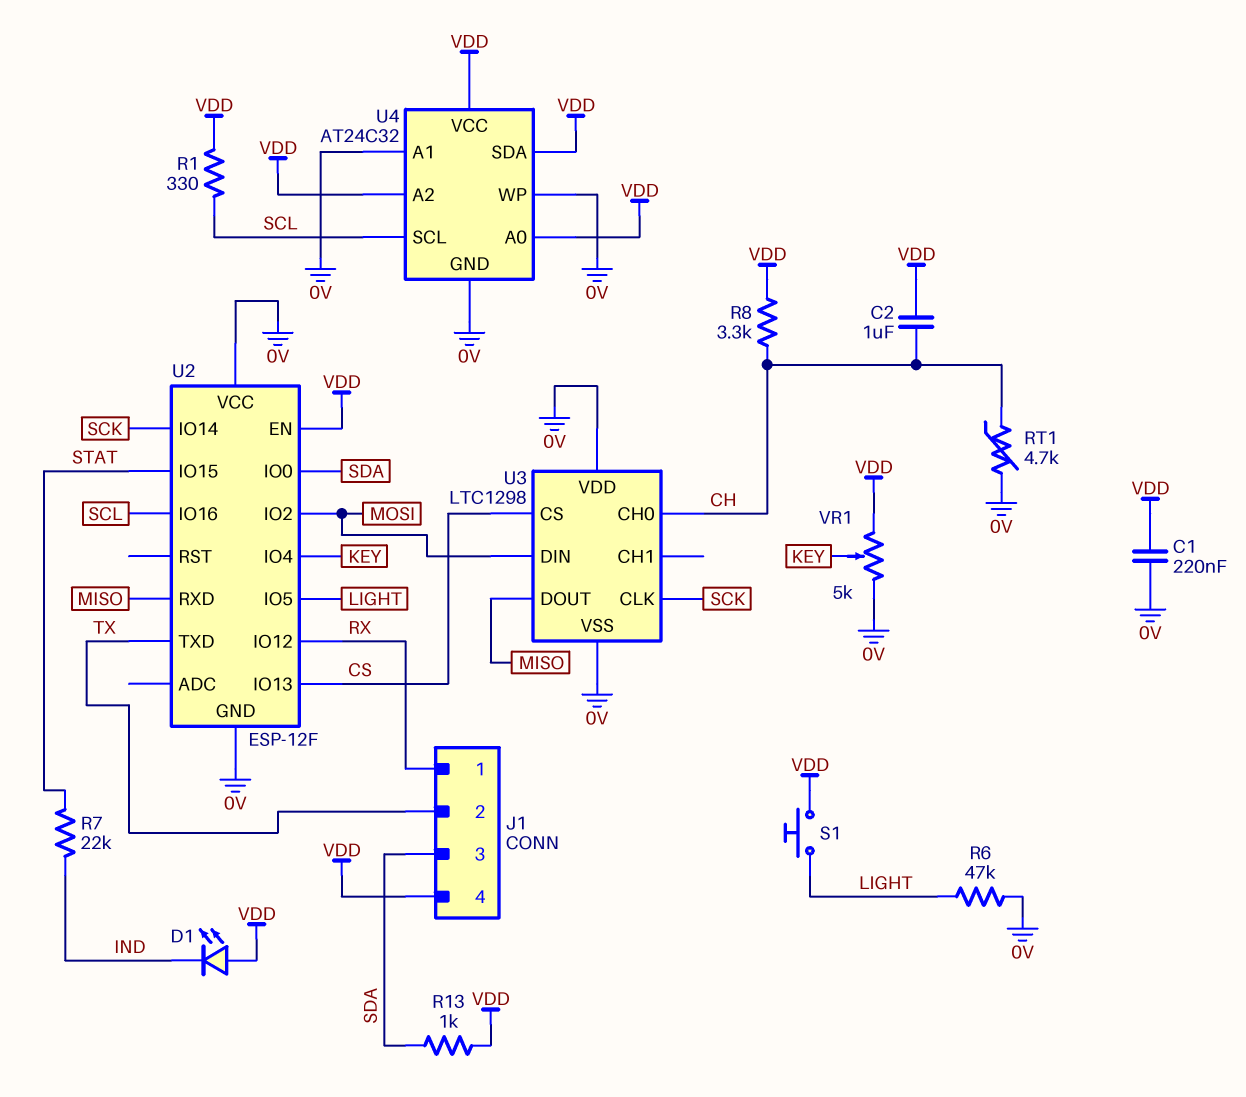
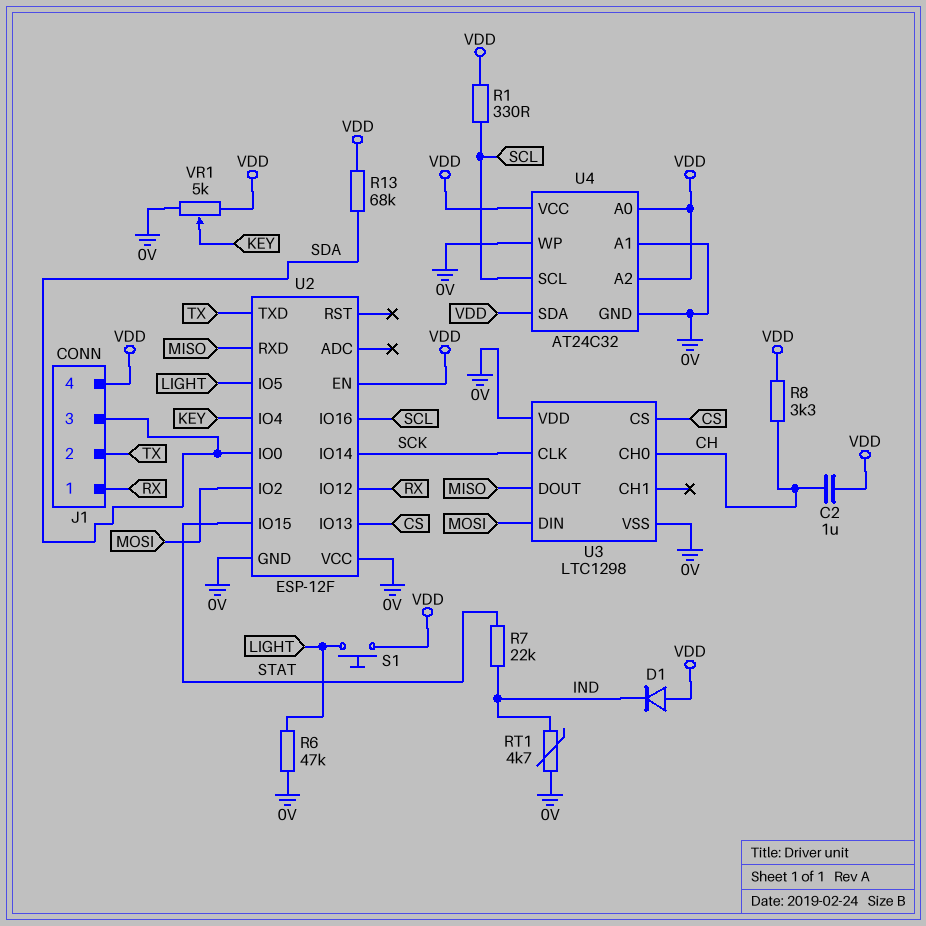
C1: 220nF (0V, VDD) -> none
D1: LED (A VDD, K IND) -> diode (A VDD, K IND)
R13: 1k (SDA, VDD) -> 68k (SDA, VDD)
RT1: 4.7k (0V, CH) -> 4.7k (0V, IND)

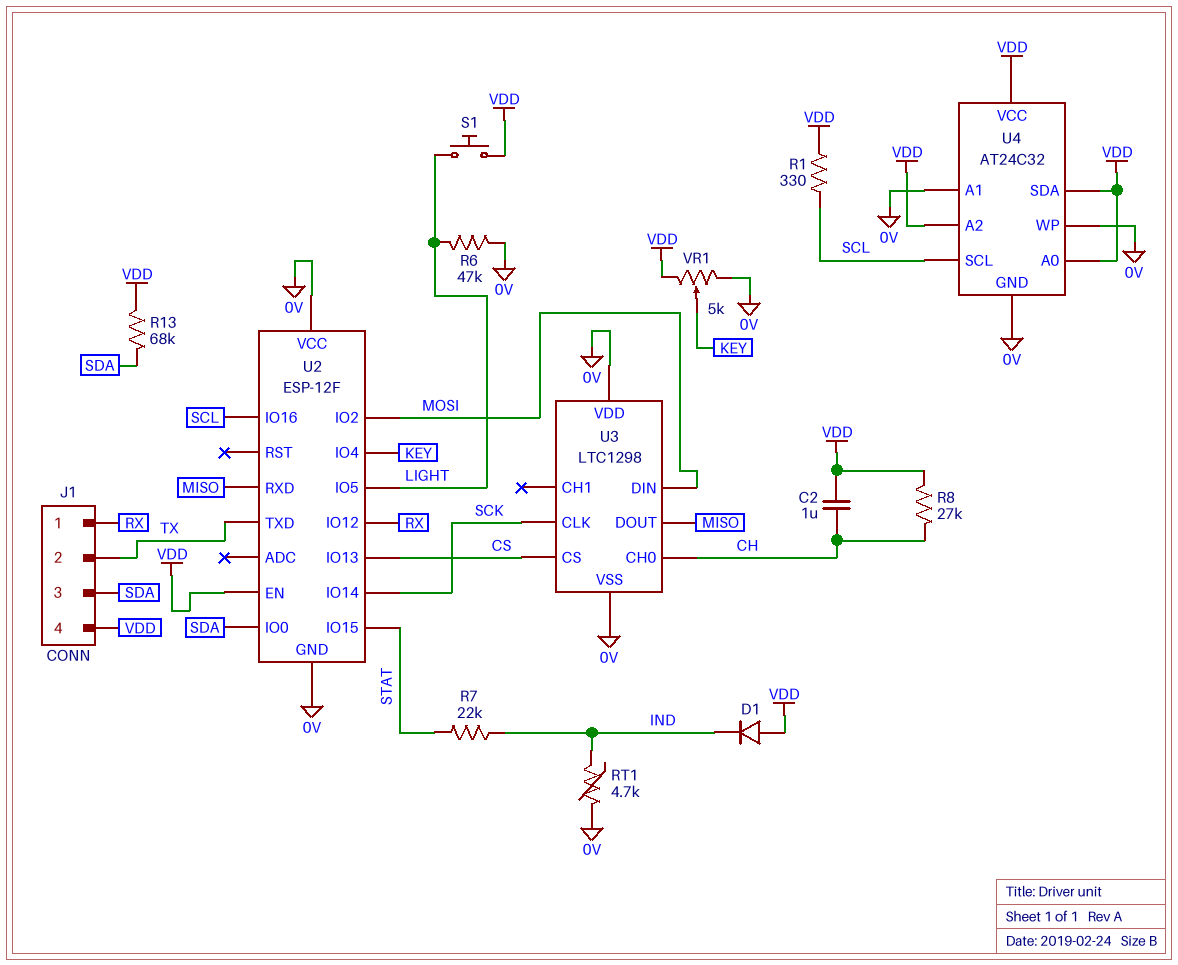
R8: 3.3k (CH, VDD) -> 27k (CH, VDD)

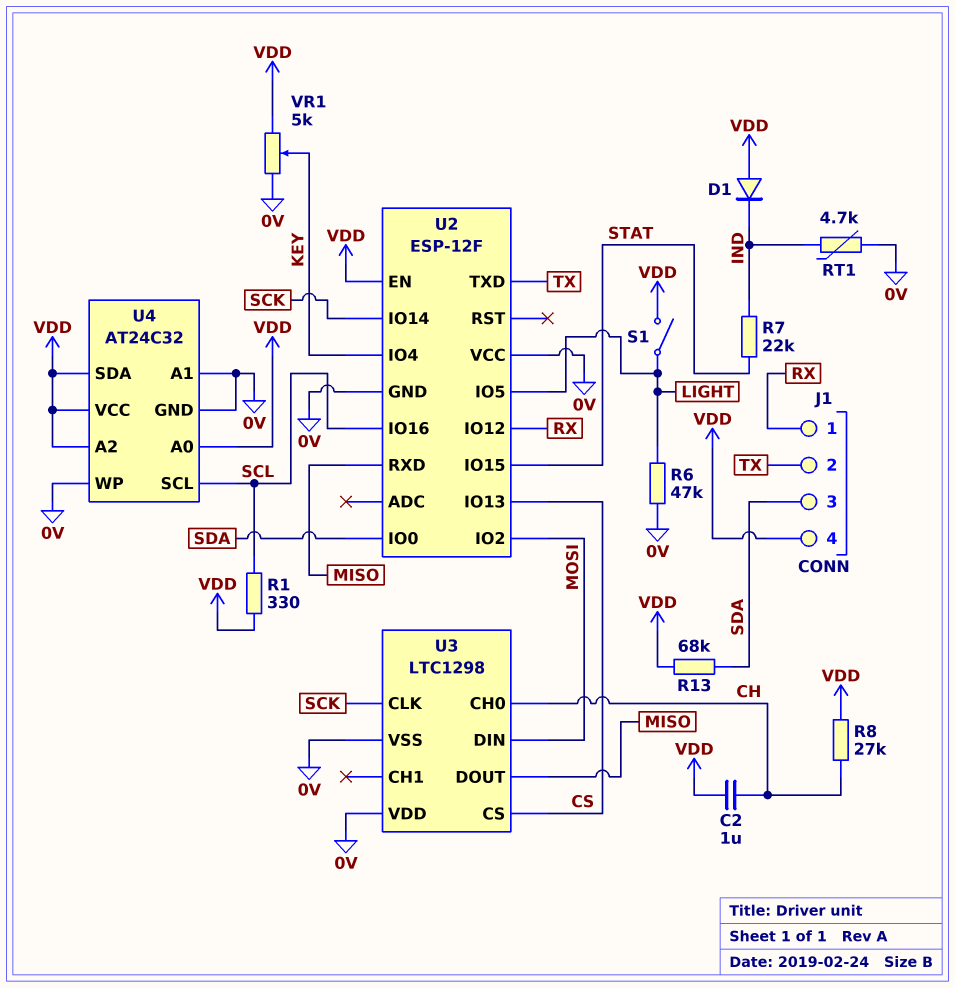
S1: button (LIGHT, VDD) -> switch (LIGHT, VDD)

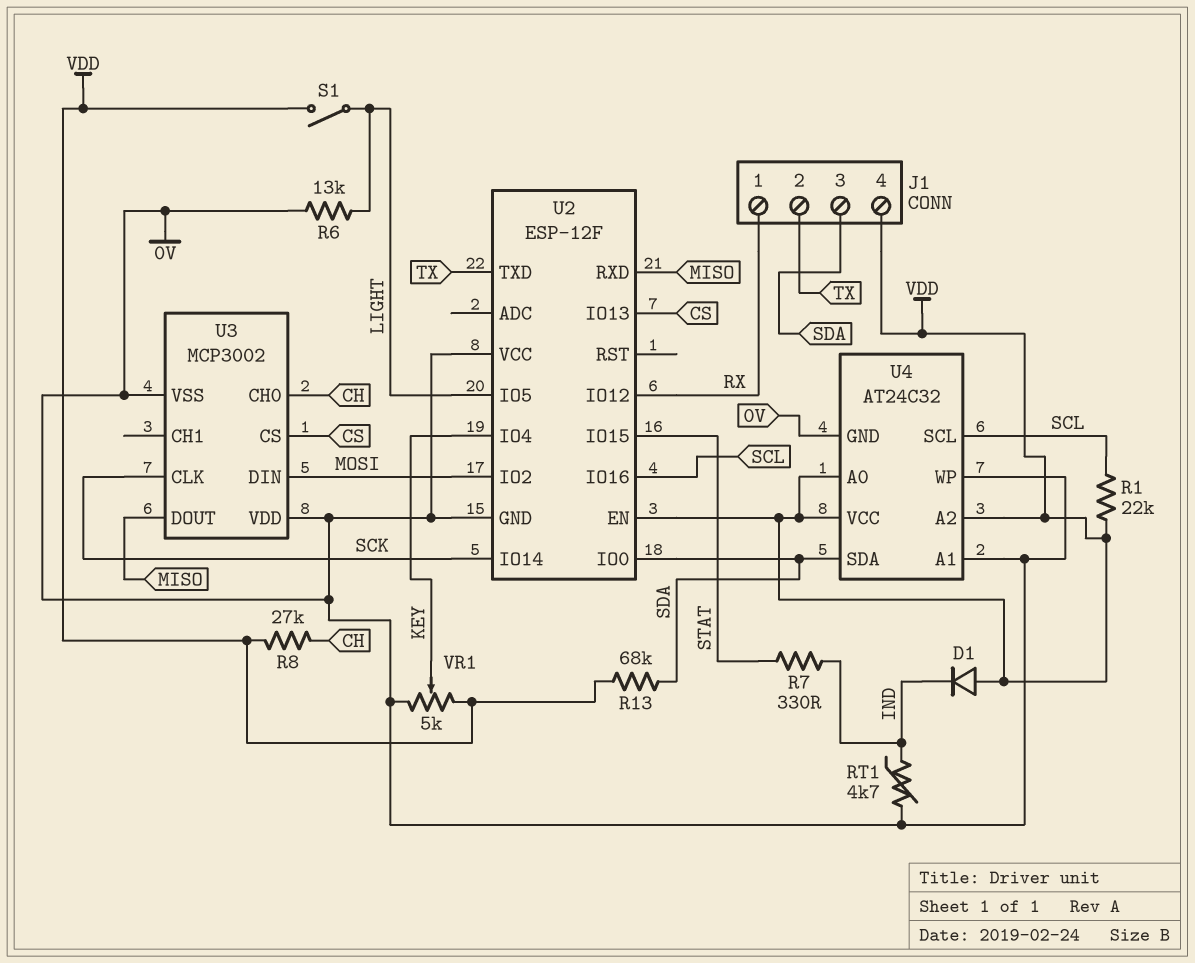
C2: 1uF (CH, VDD) -> none
R1: 330 (SCL, VDD) -> 22k (SCL, VDD)
R6: 47k (0V, LIGHT) -> 13k (0V, LIGHT)
R7: 22k (IND, STAT) -> 330 (IND, STAT)
U3: LTC1298 -> MCP3002
U4 pin SDA: VDD -> SDA

